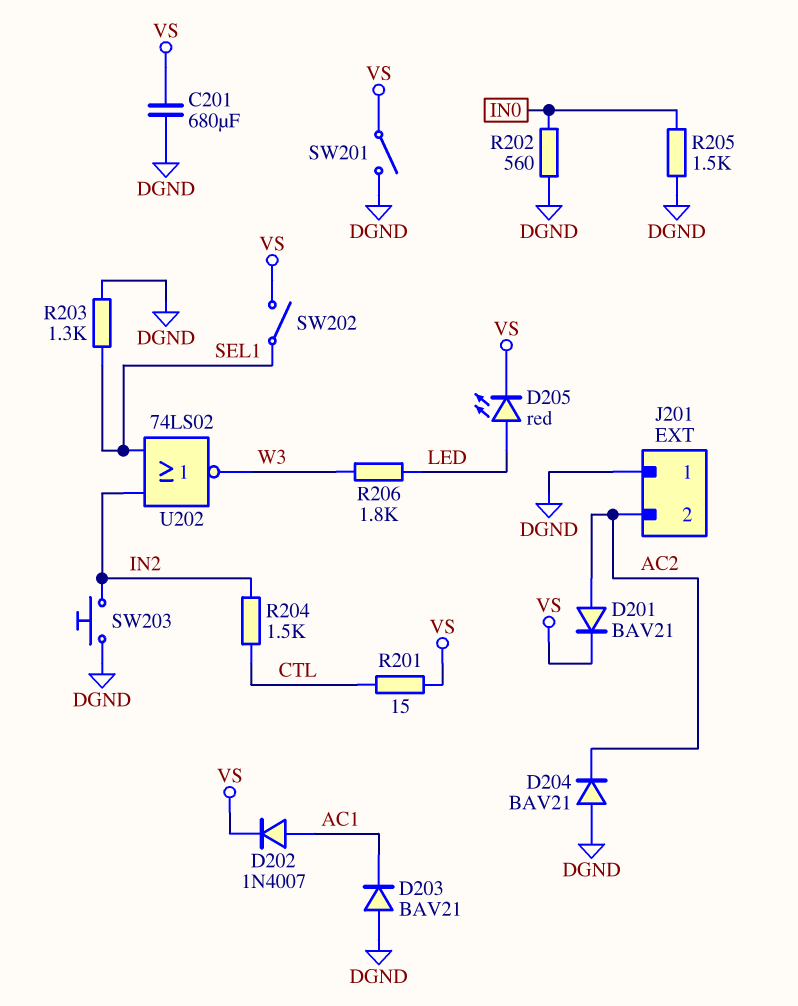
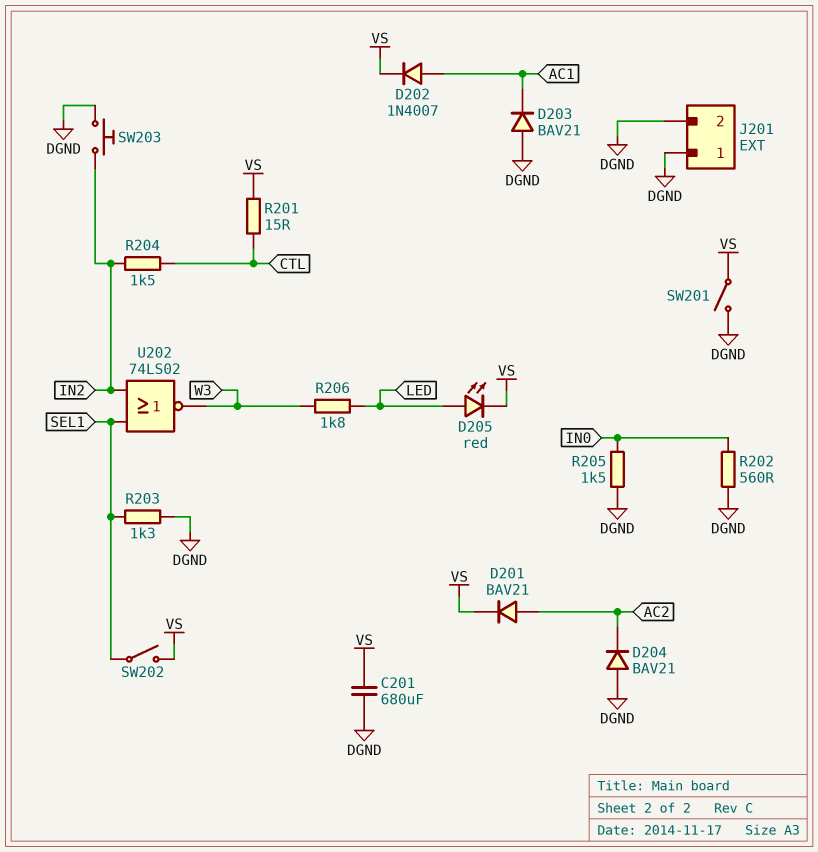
J201 pin 2: AC2 -> DGND

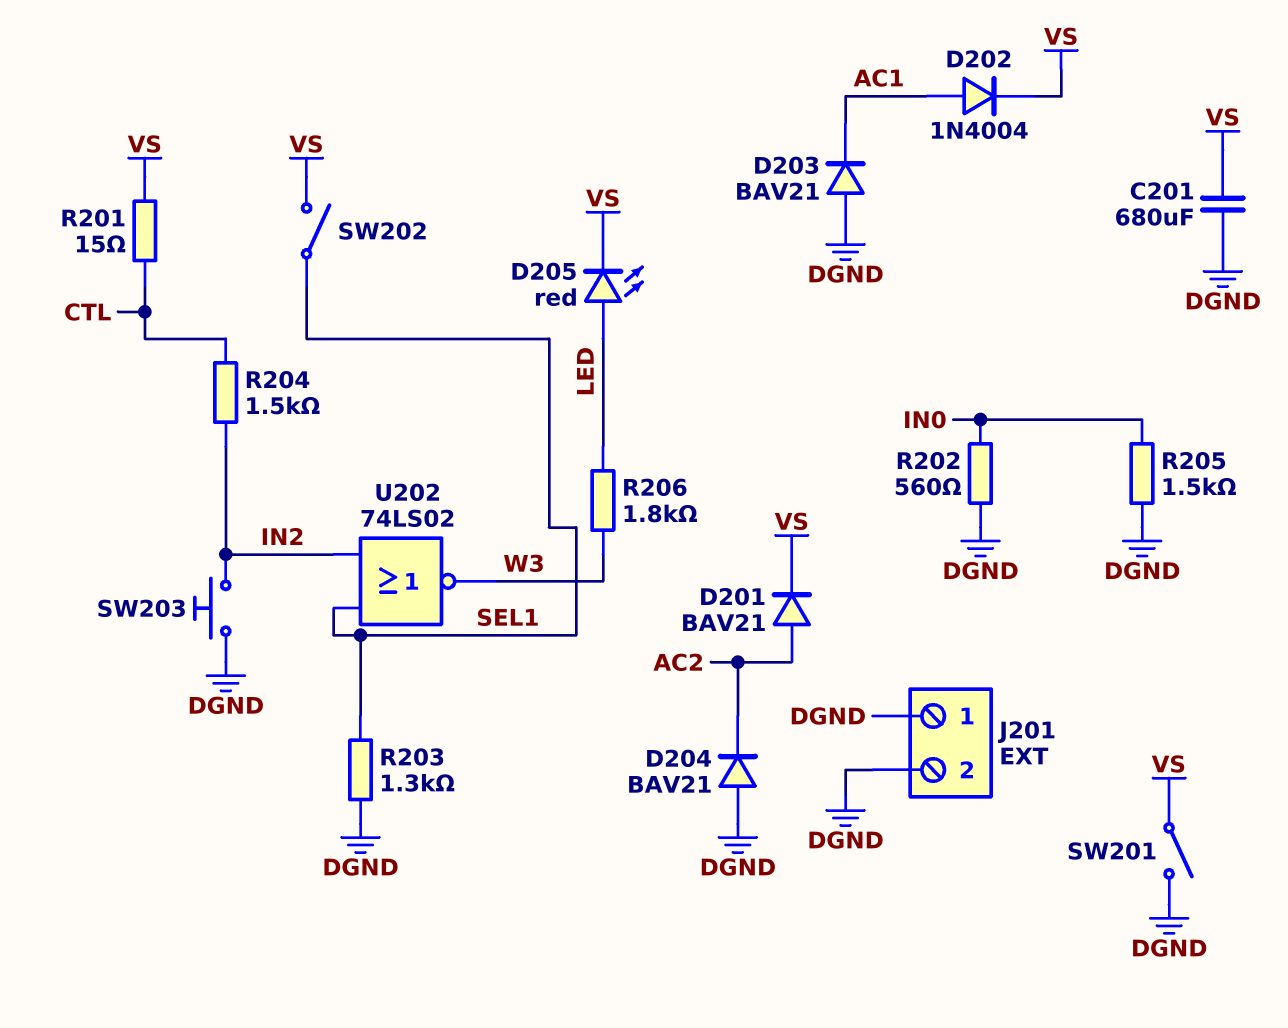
D202: diode 1N4007 (A AC1, K VS) -> diode 1N4004 (A AC1, K VS)

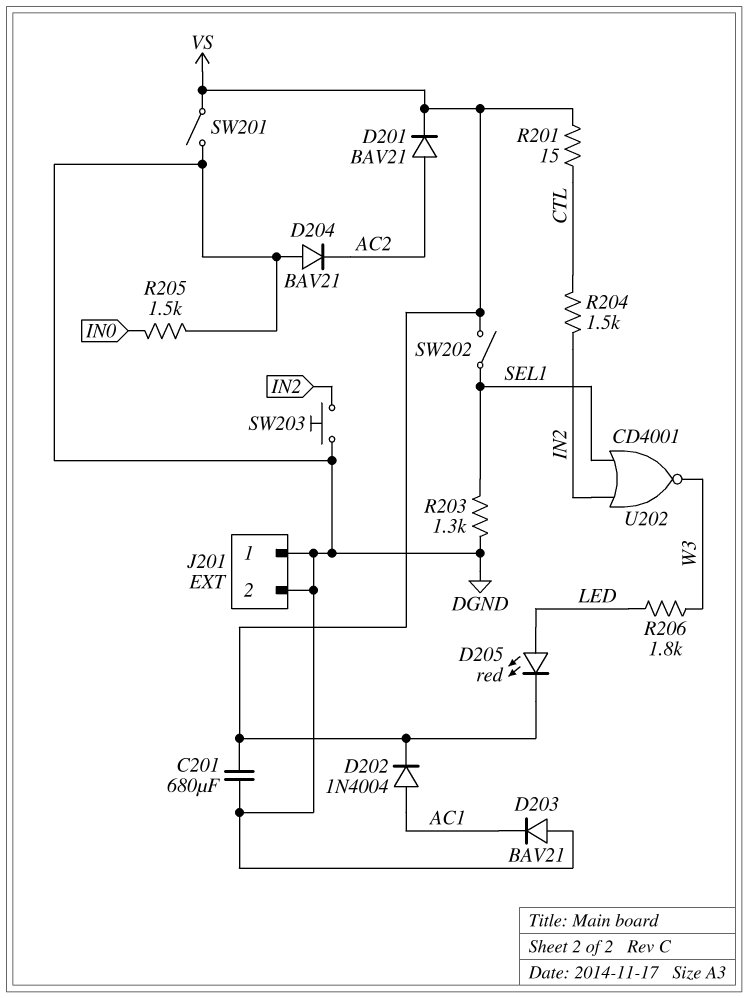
R202: 560 (DGND, IN0) -> none
U202: NOR 74LS02 (in IN2, in SEL1, out W3) -> NOR CD4001 (in IN2, in SEL1, out W3)

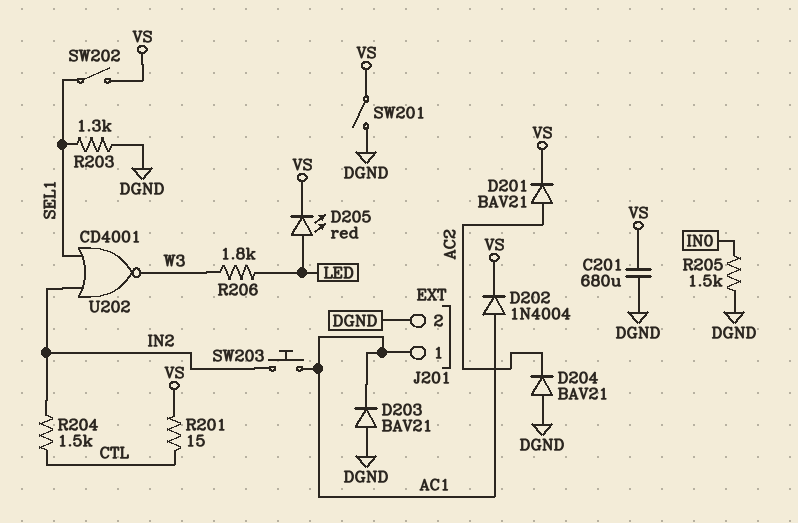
J201 pin 1: DGND -> AC1
SW203: button (DGND, IN2) -> button (AC1, IN2)

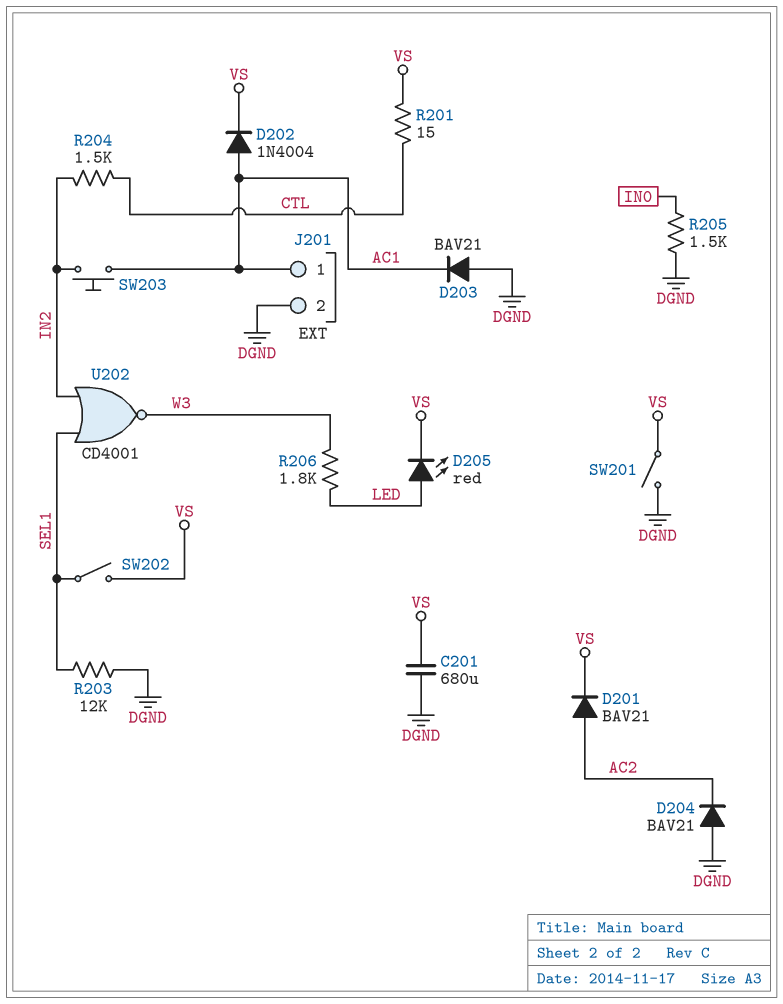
R203: 1.3k (DGND, SEL1) -> 12k (DGND, SEL1)

